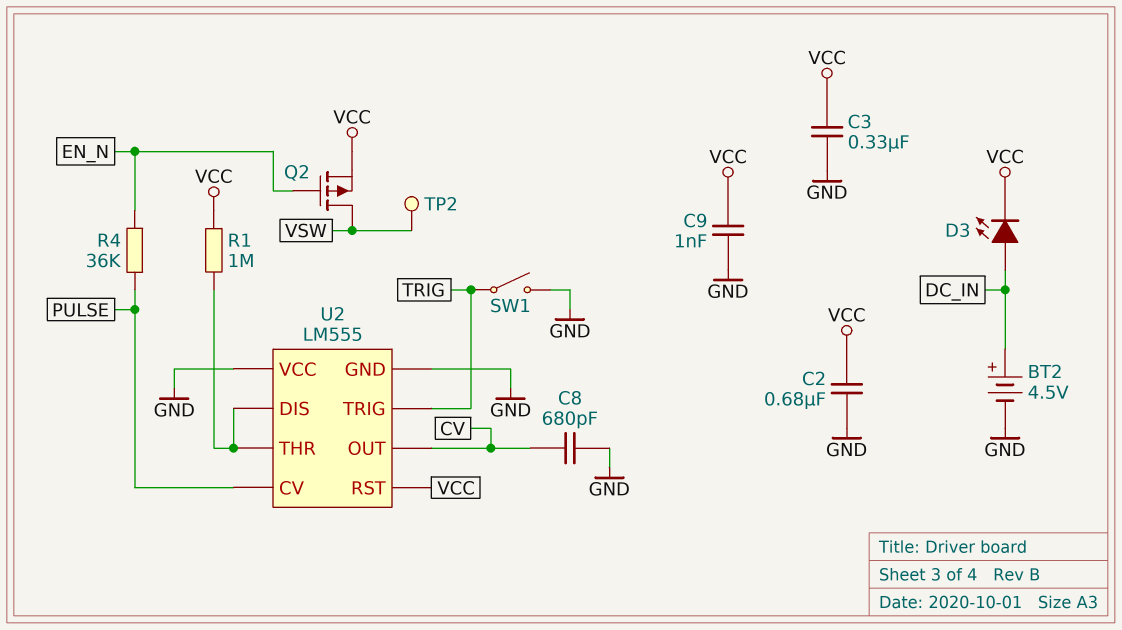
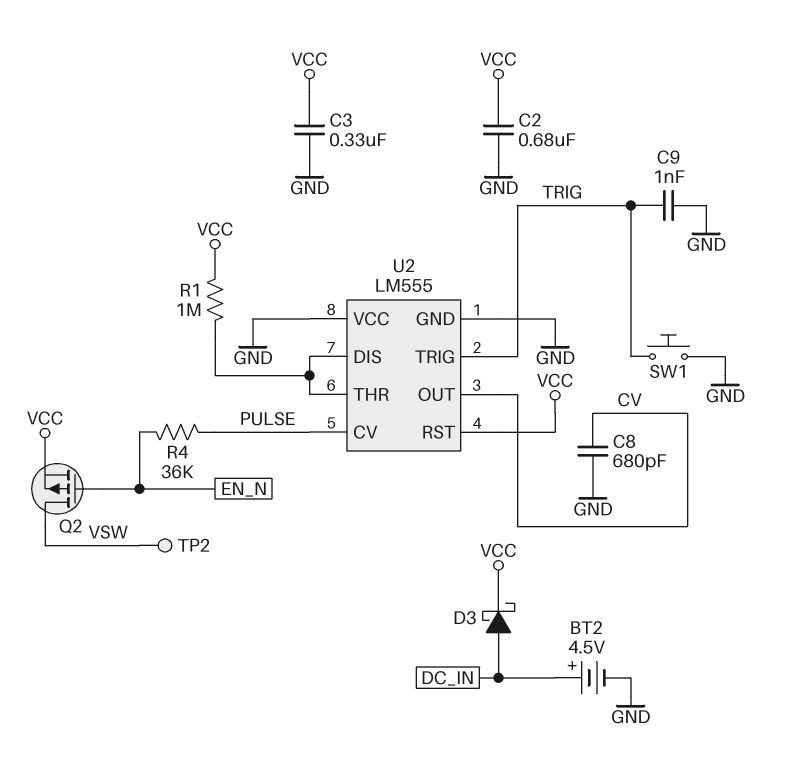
C9: 1nF (GND, VCC) -> 1nF (GND, TRIG)
D3: LED (A DC_IN, K VCC) -> schottky (A DC_IN, K VCC)
SW1: switch (GND, TRIG) -> button (GND, TRIG)

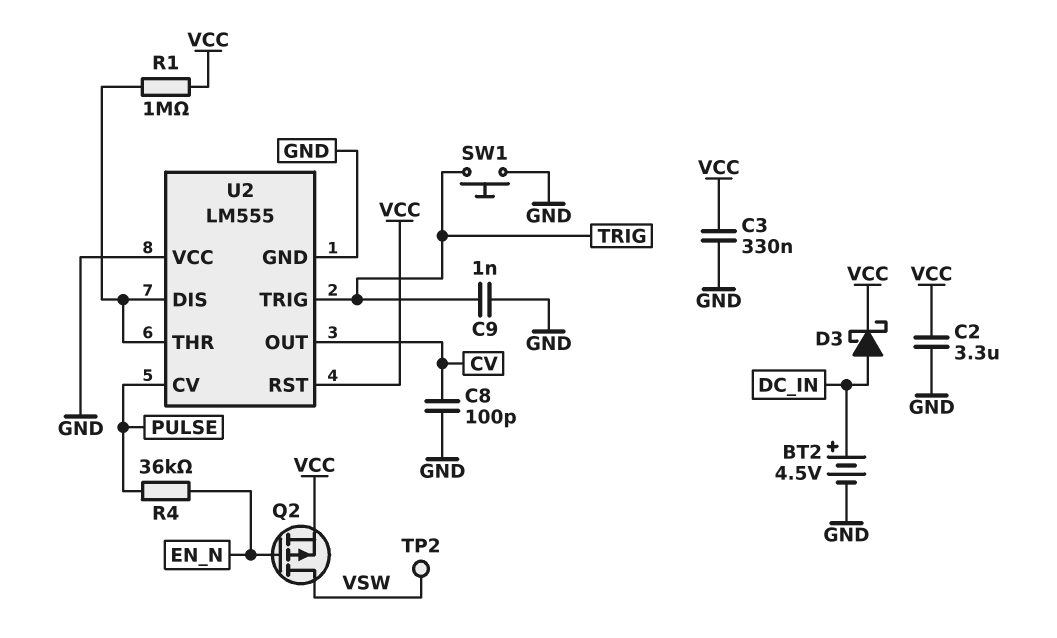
C2: 680nF (GND, VCC) -> 3.3uF (GND, VCC)
C8: 680pF (CV, GND) -> 100pF (CV, GND)

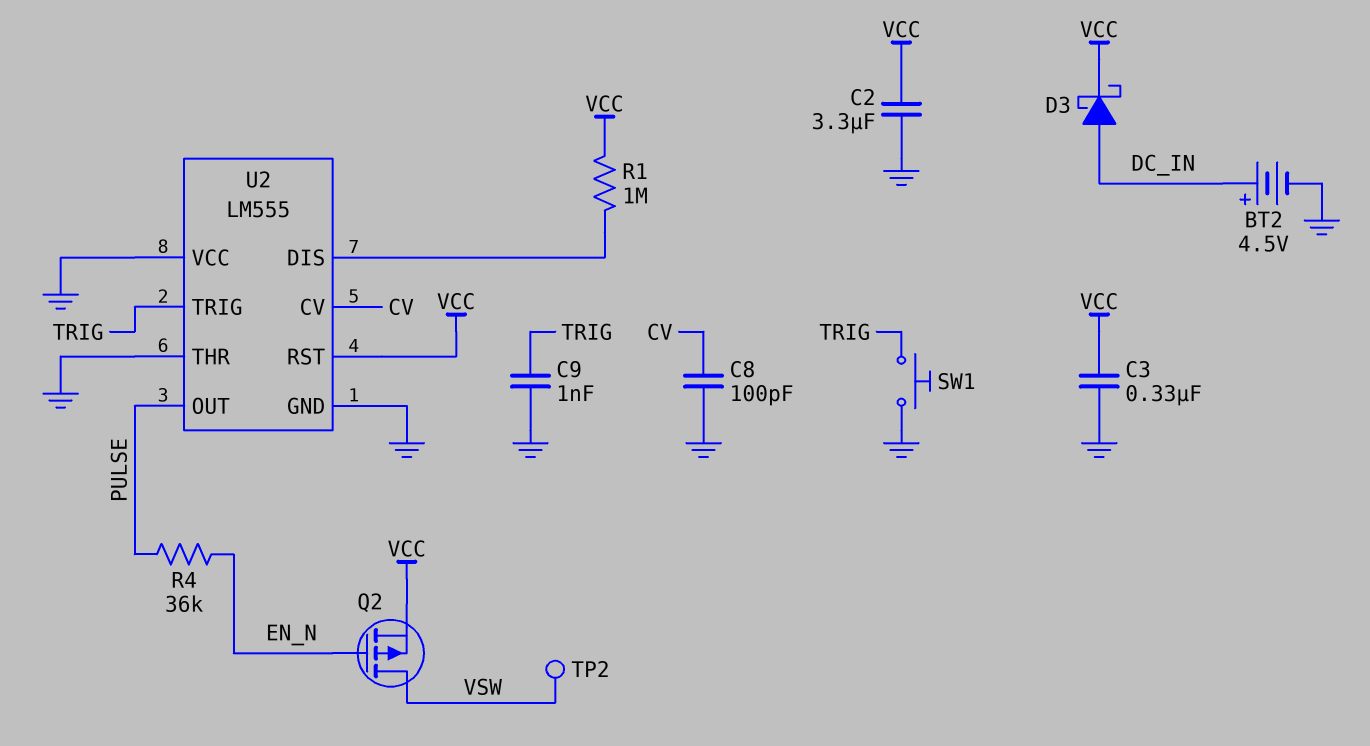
U2 pin CV: PULSE -> CV
U2 pin OUT: CV -> PULSE
U2 pin THR: U2/DIS -> GND

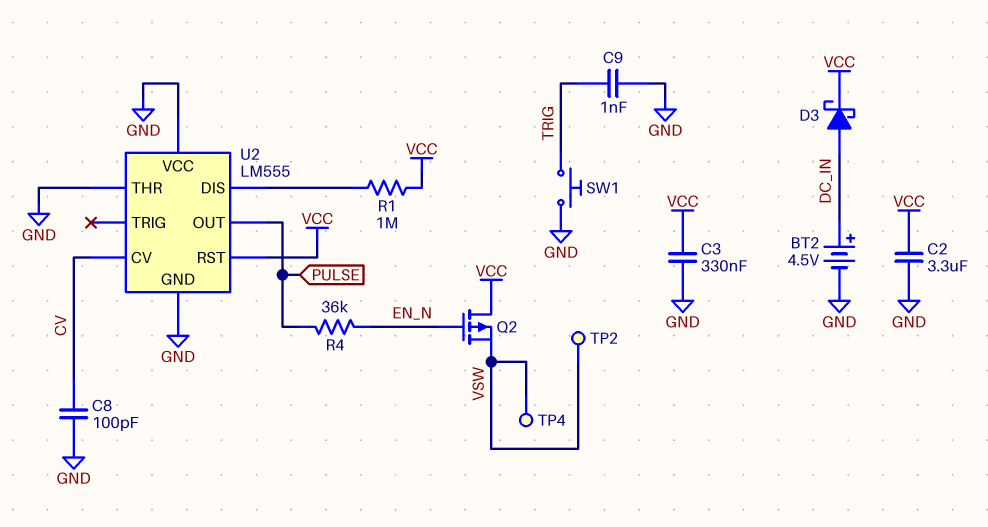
Q2: PMOS (G EN_N, D VSW, S VCC) -> PMOS (G EN_N, D VCC, S VSW)
TP4: none -> test point (VSW)
U2 pin TRIG: TRIG -> none

